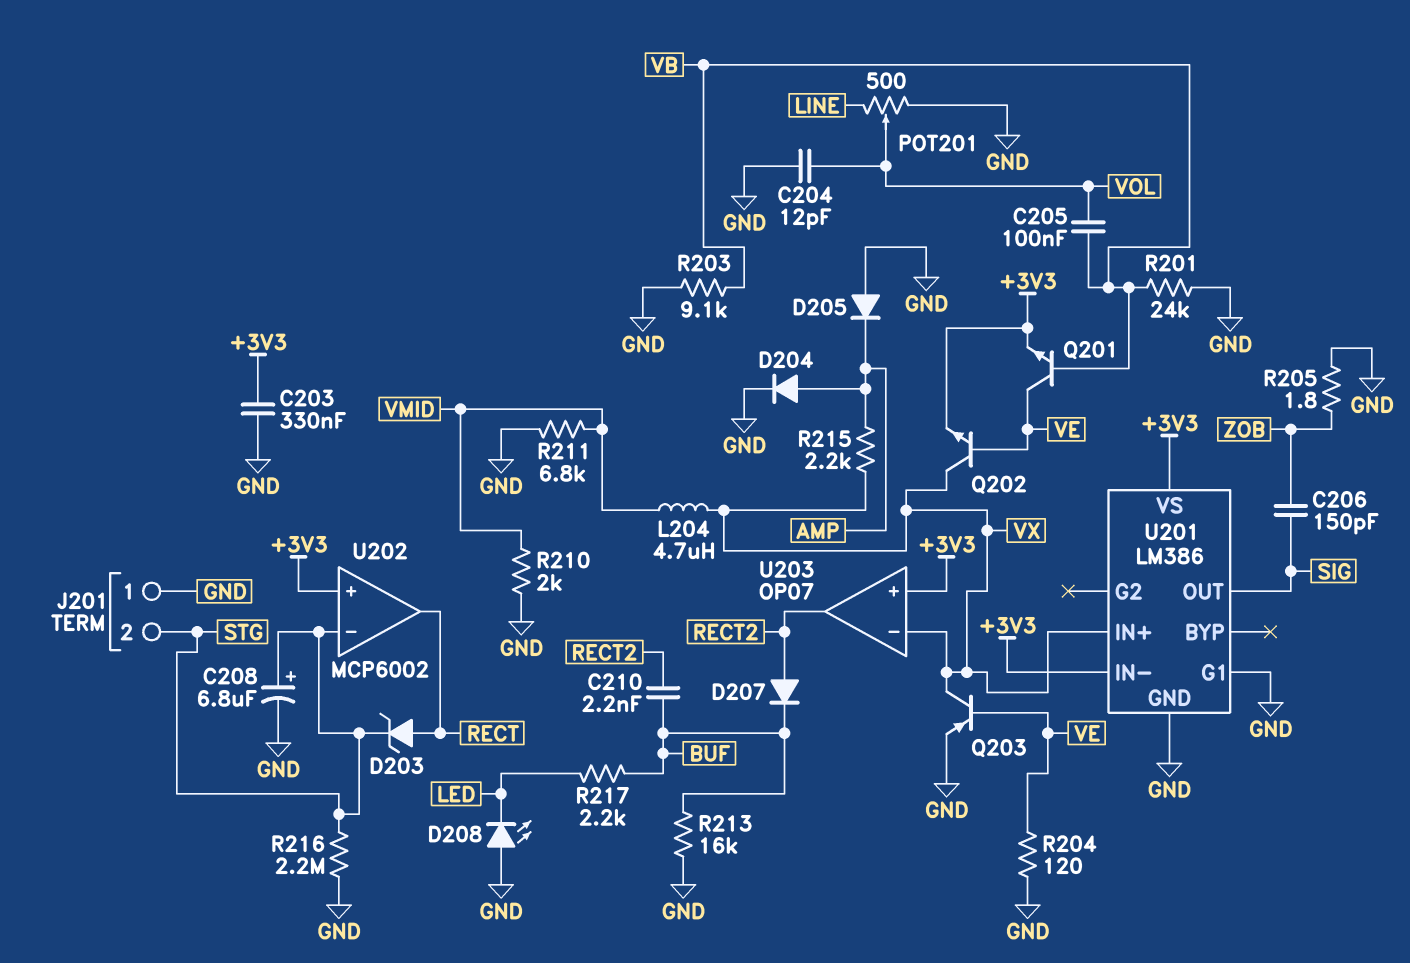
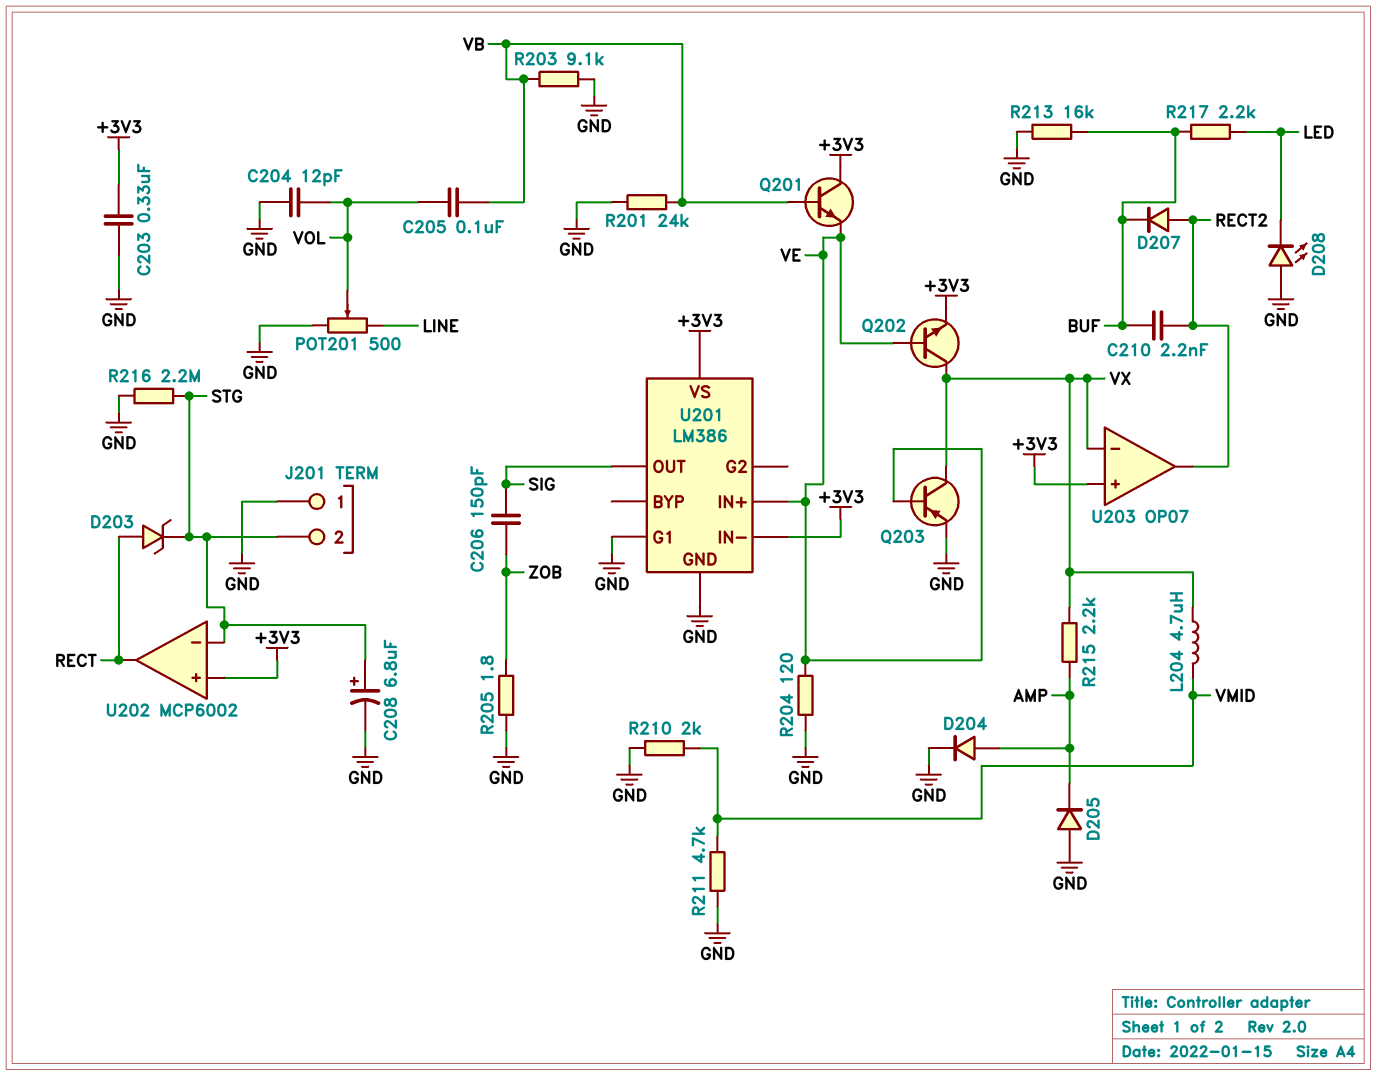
Q201: NPN (B VB, C VE, E +3V3) -> NPN (B VB, C +3V3, E VE)
R211: 6.8k (GND, VMID) -> 4.7k (GND, VMID)
U201 pin IN+: VX -> VE

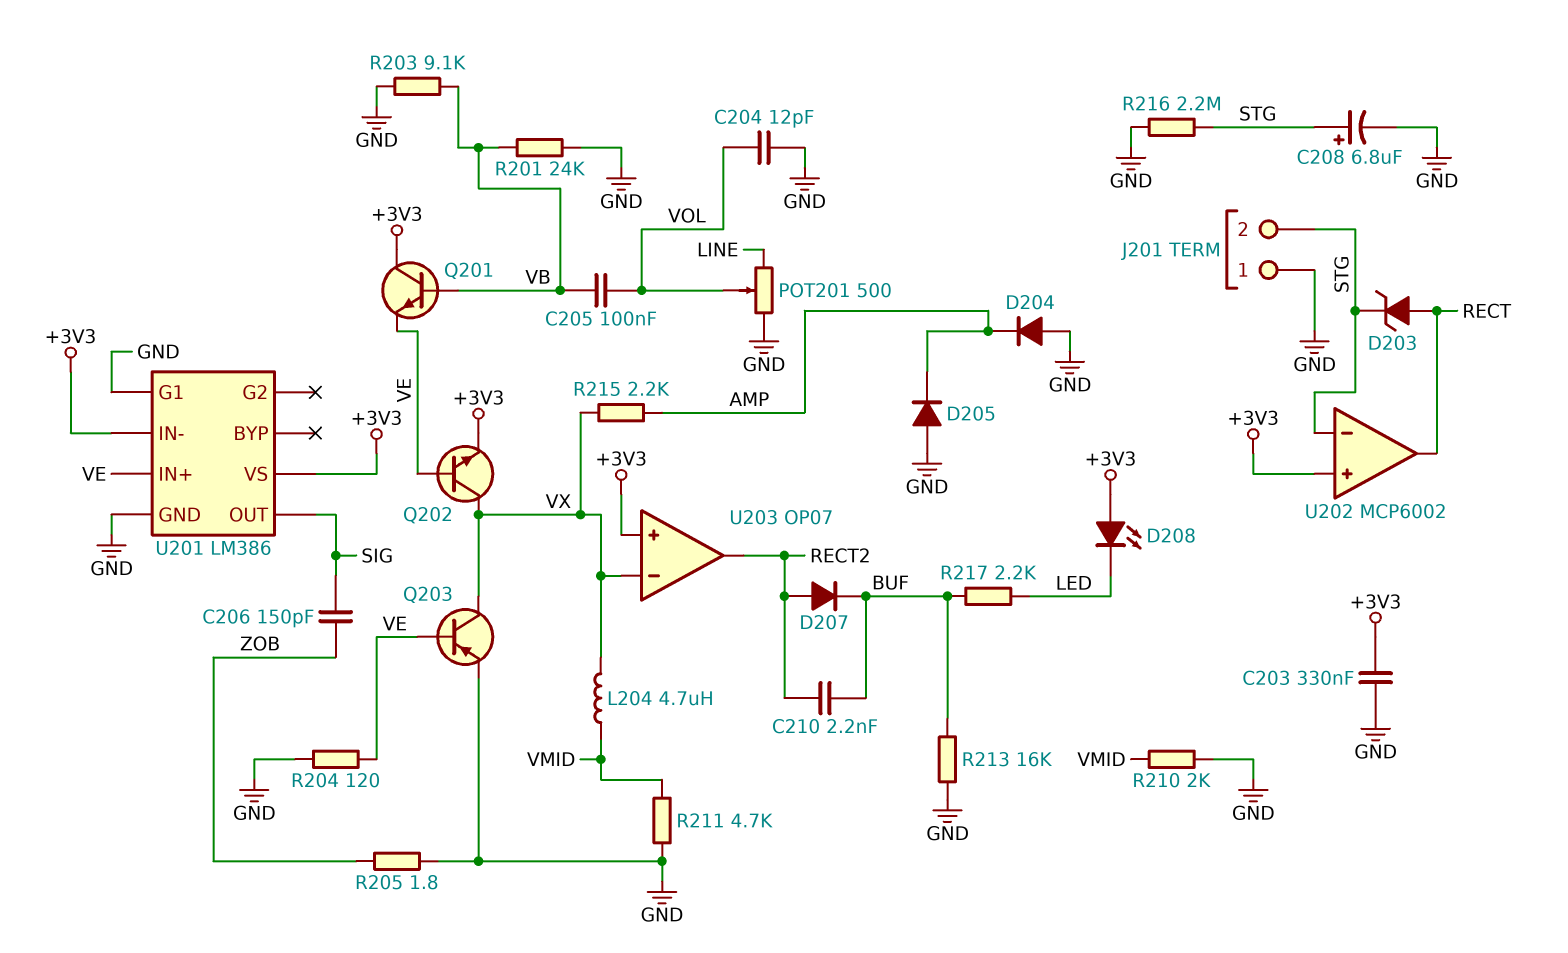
D204: diode (A AMP, K GND) -> diode (A GND, K AMP)
D208: LED (A GND, K LED) -> LED (A +3V3, K LED)

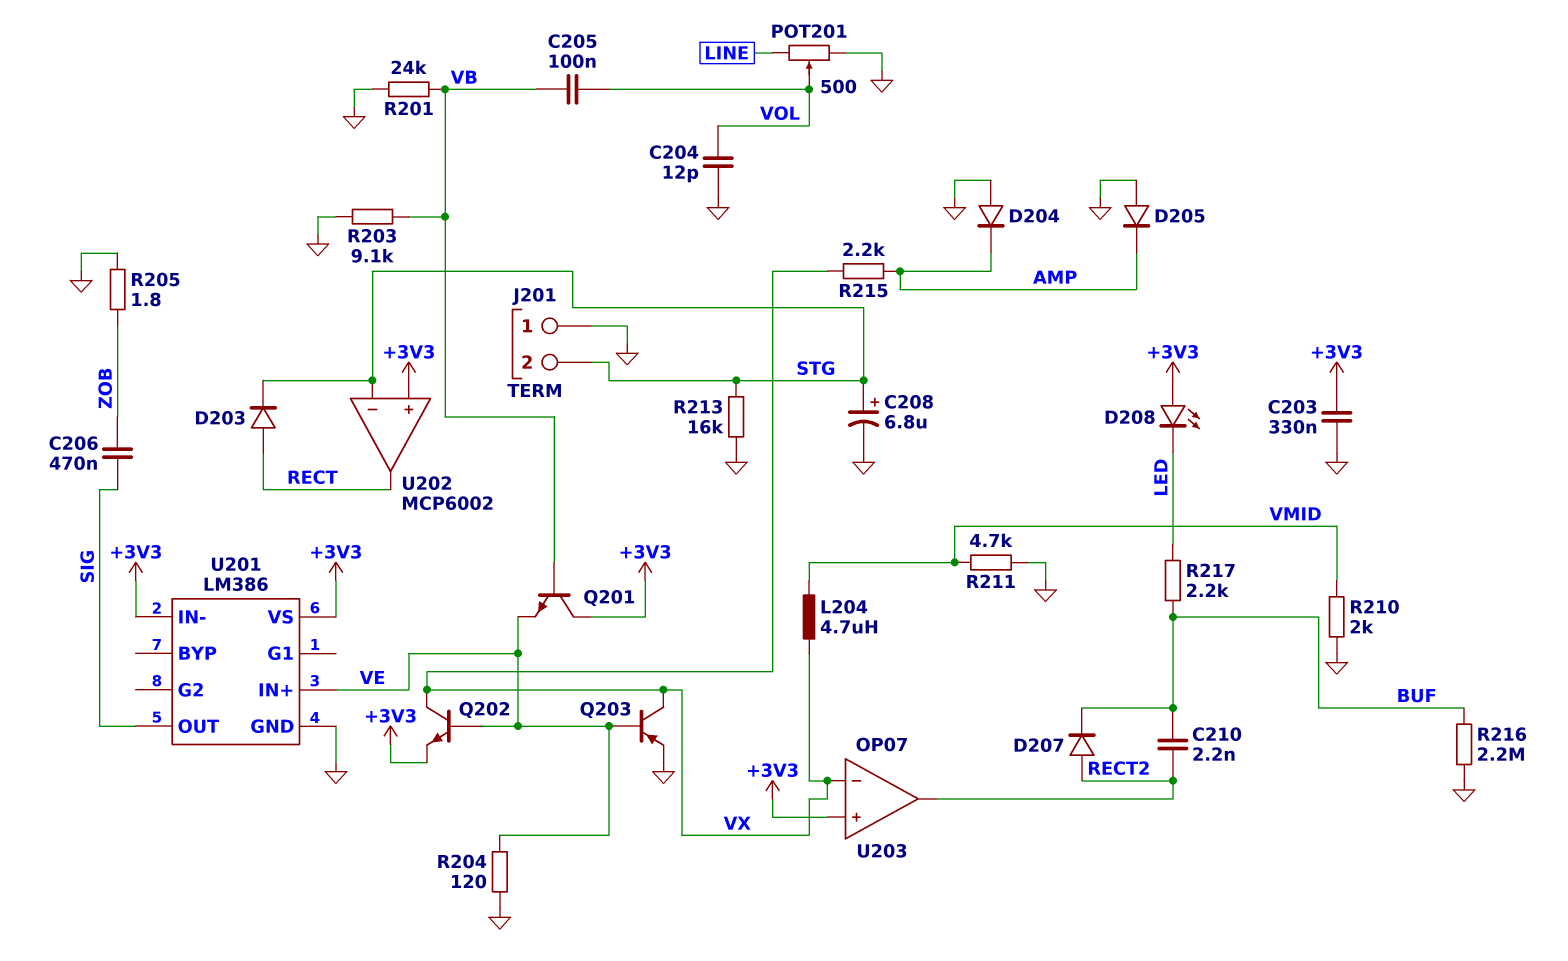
C206: 150pF (SIG, ZOB) -> 470nF (SIG, ZOB)
D203: zener (A RECT, K STG) -> diode (A RECT, K STG)
R213: 16k (BUF, GND) -> 16k (GND, STG)
R216: 2.2M (GND, STG) -> 2.2M (BUF, GND)
U201 pin G1: GND -> none

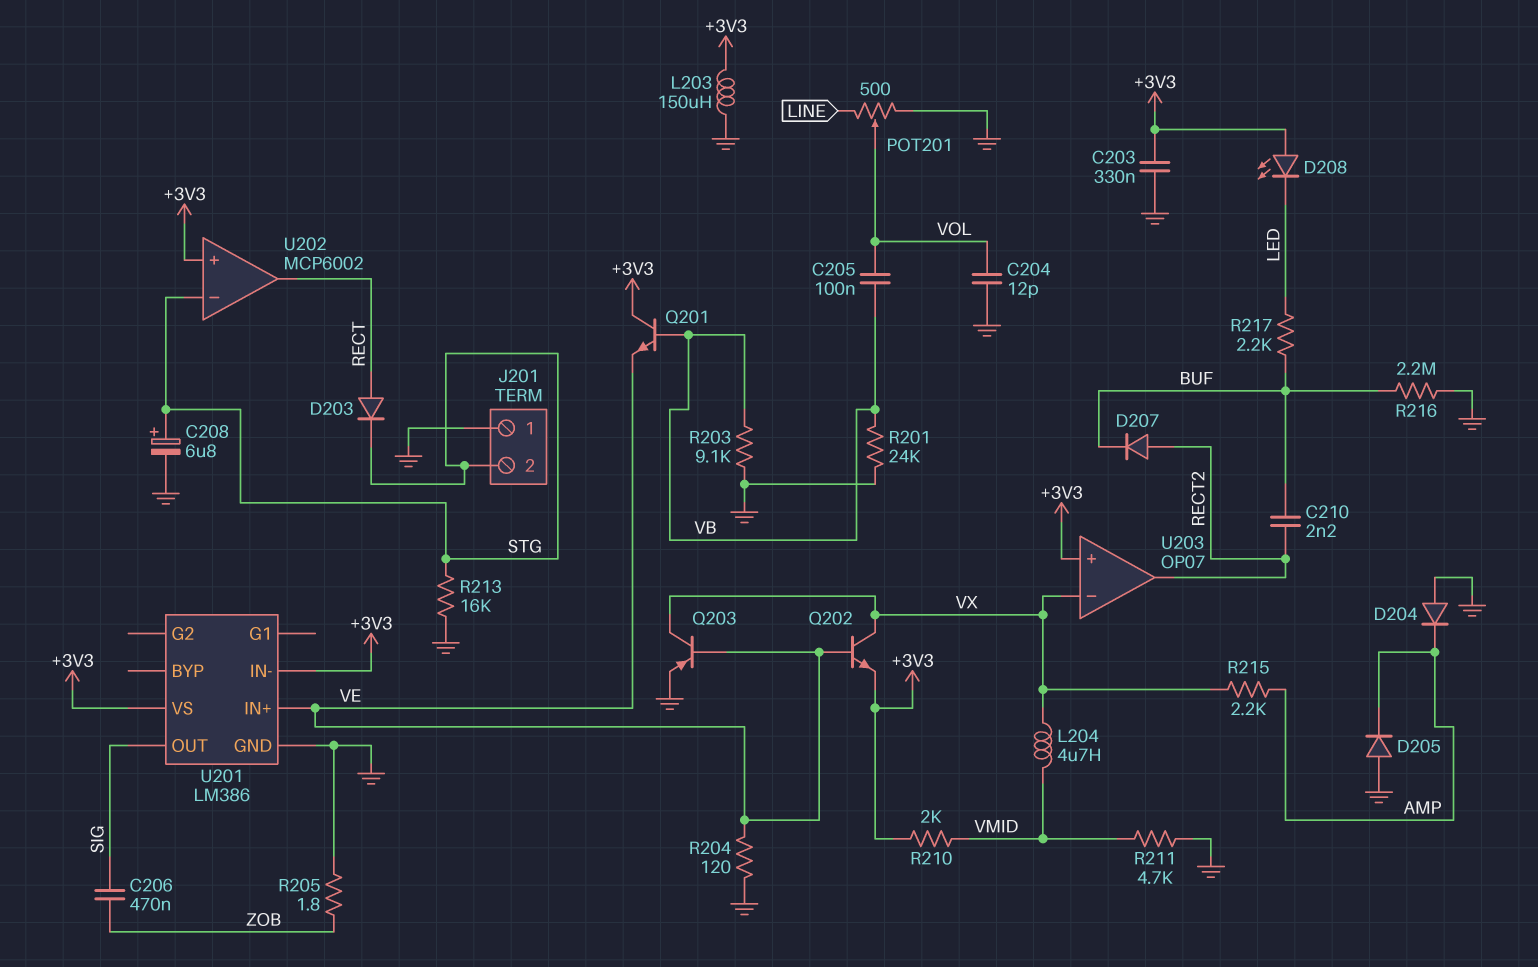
L203: none -> 150uH (+3V3, GND)
R210: 2k (GND, VMID) -> 2k (+3V3, VMID)

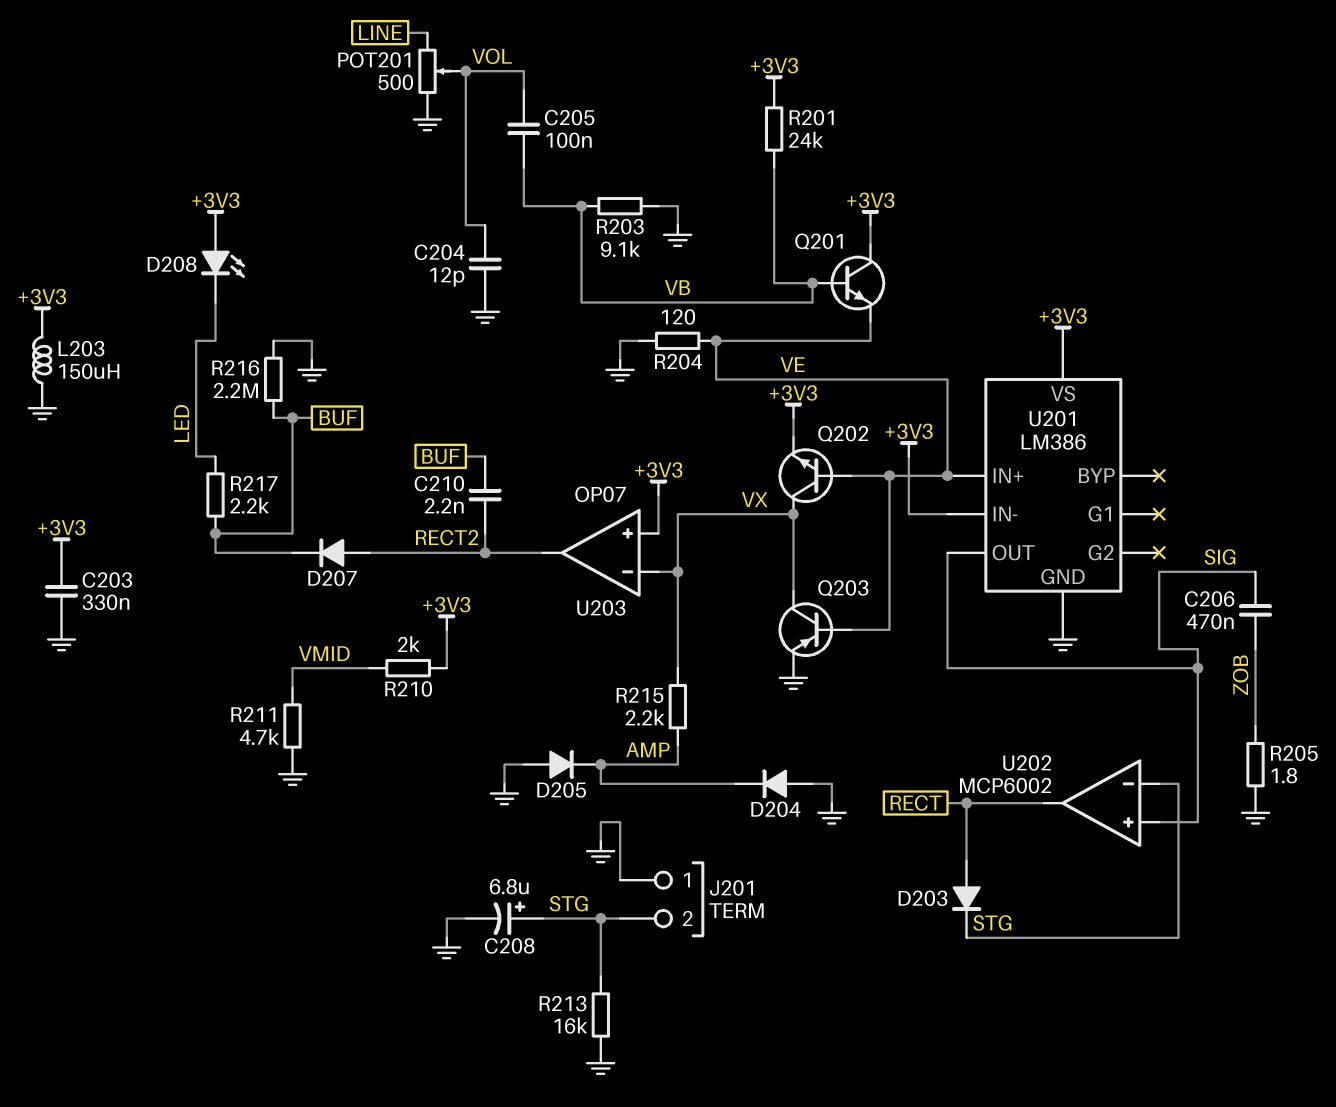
L204: 4.7uH (VMID, VX) -> none
R201: 24k (GND, VB) -> 24k (+3V3, VB)
U202 pin in+: +3V3 -> SIG

